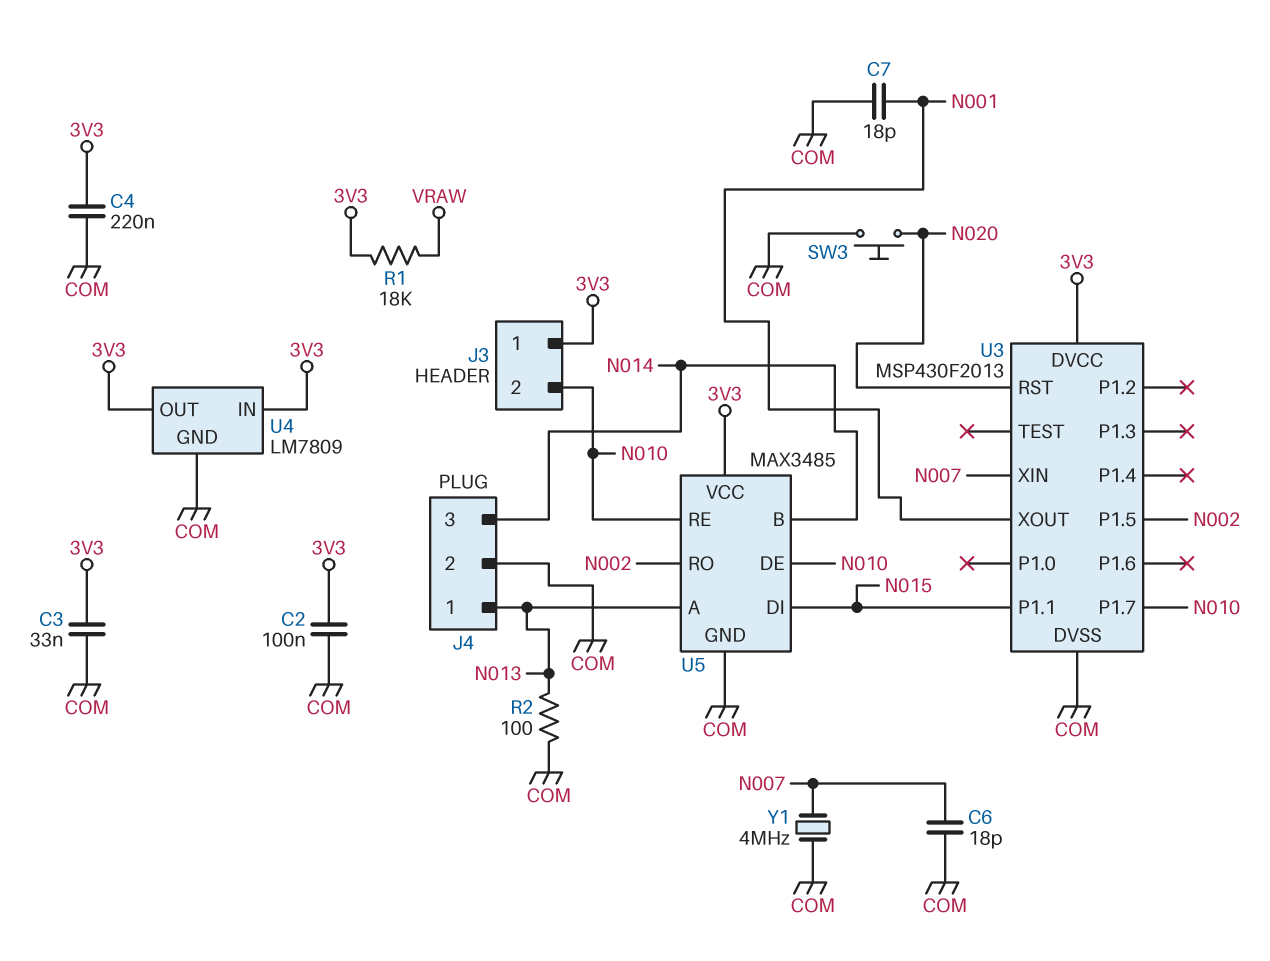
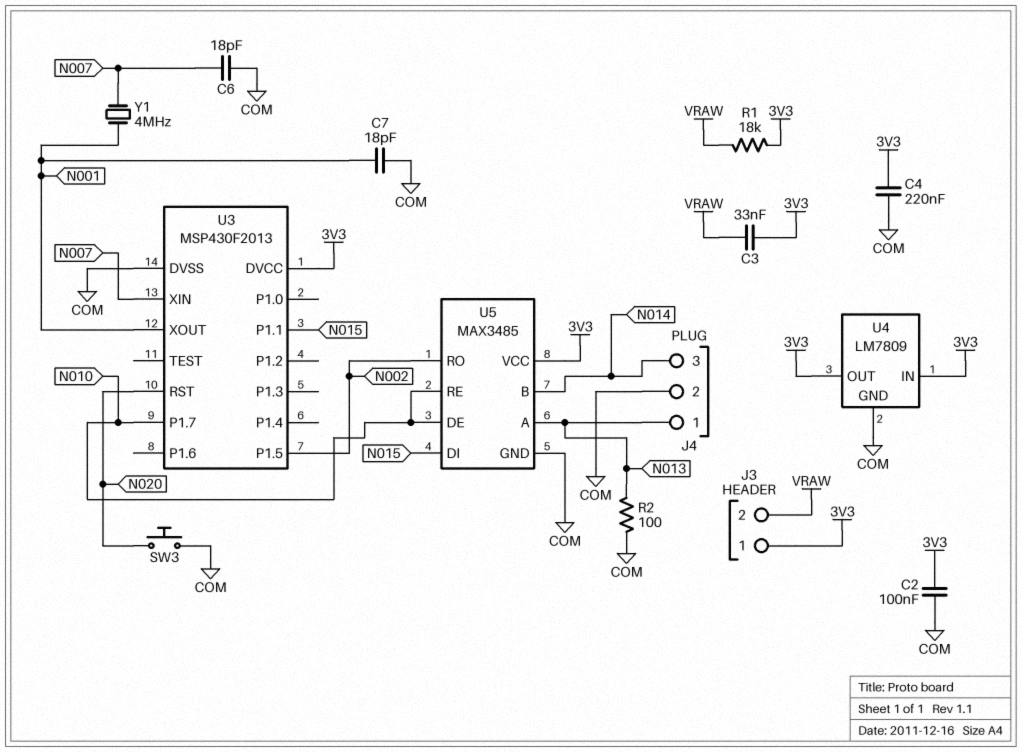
C3: 33nF (3V3, COM) -> 33nF (3V3, VRAW)
J3 pin 2: N010 -> VRAW
Y1: 4MHz (COM, N007) -> 4MHz (N001, N007)

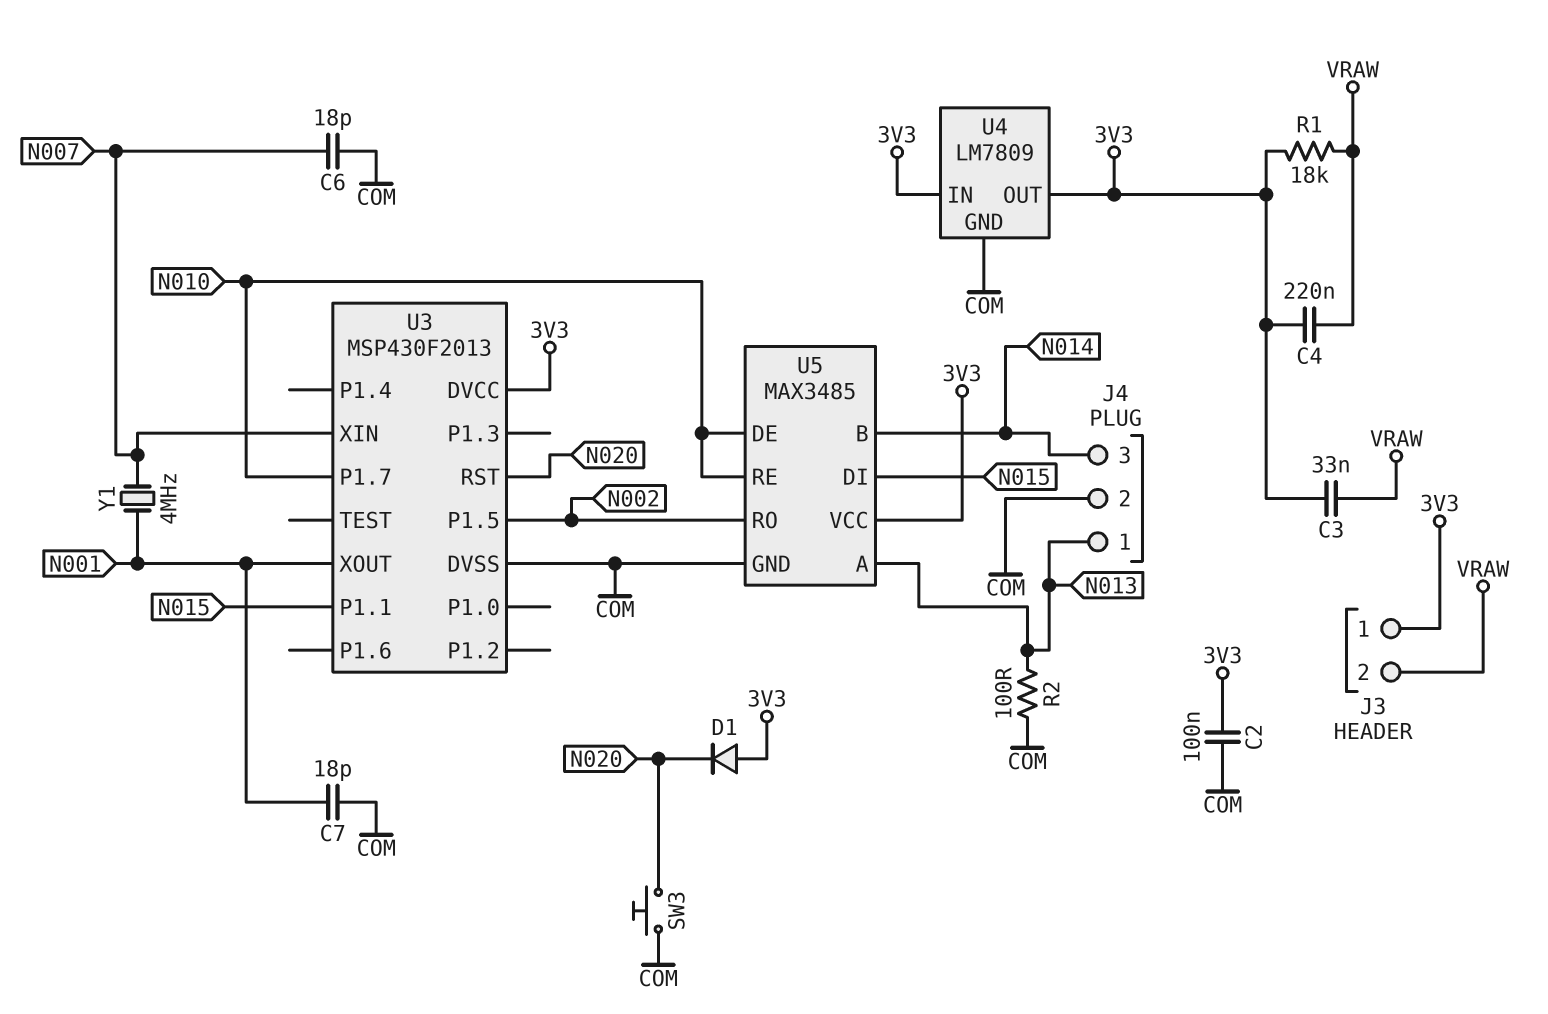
C4: 220nF (3V3, COM) -> 220nF (3V3, VRAW)
D1: none -> diode (A 3V3, K N020)

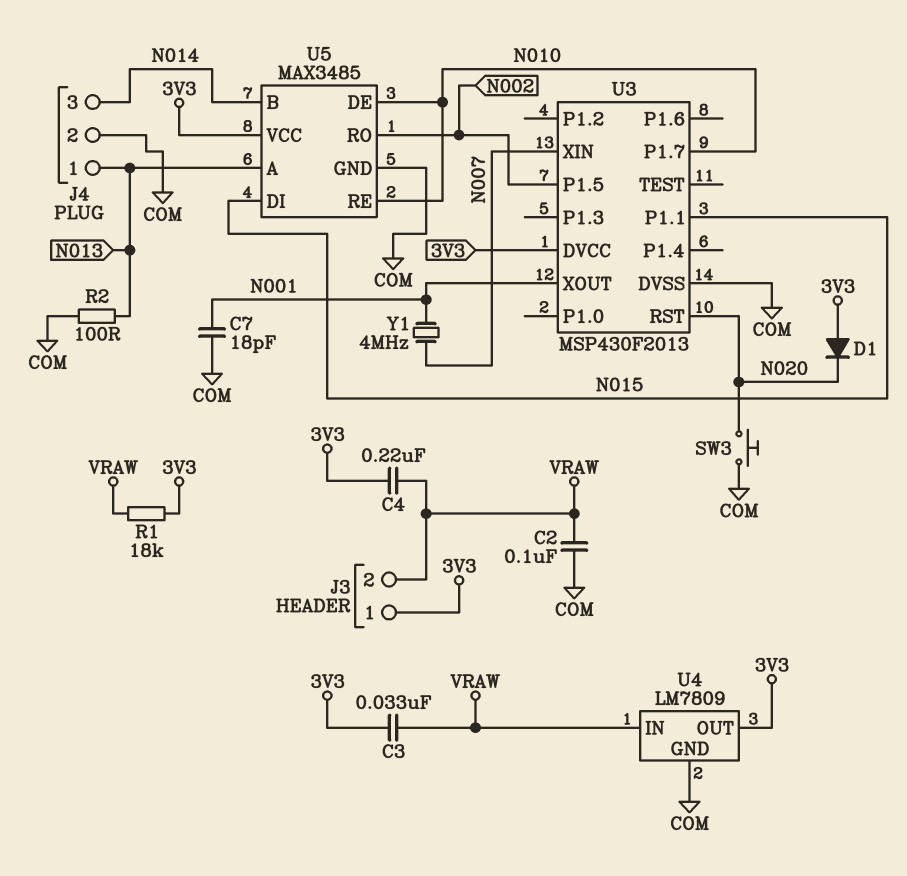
C2: 100nF (3V3, COM) -> 100nF (COM, VRAW)
C6: 18pF (COM, N007) -> none
U4 pin IN: 3V3 -> VRAW

